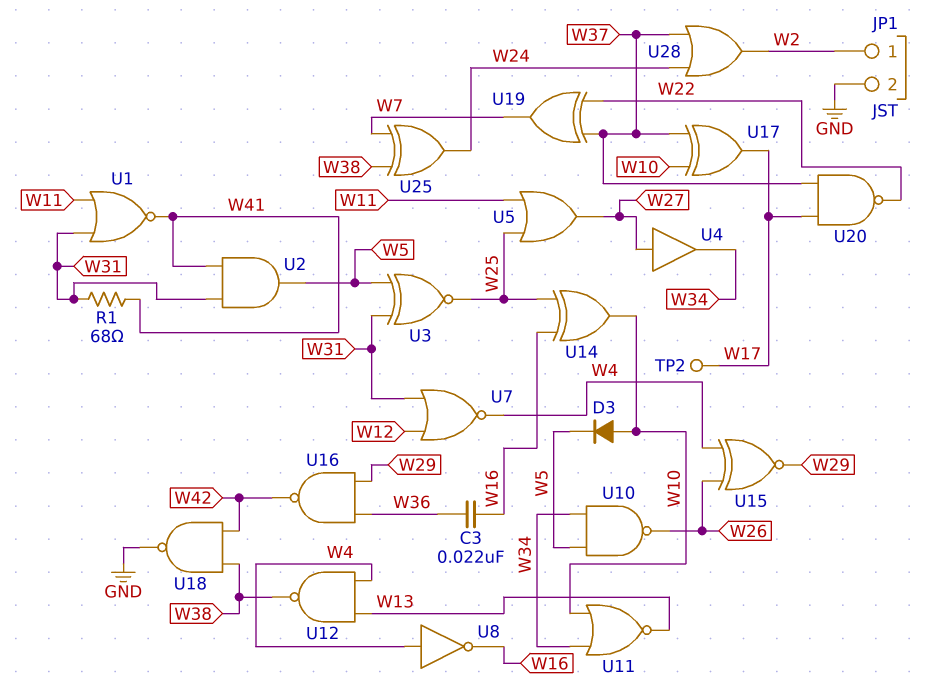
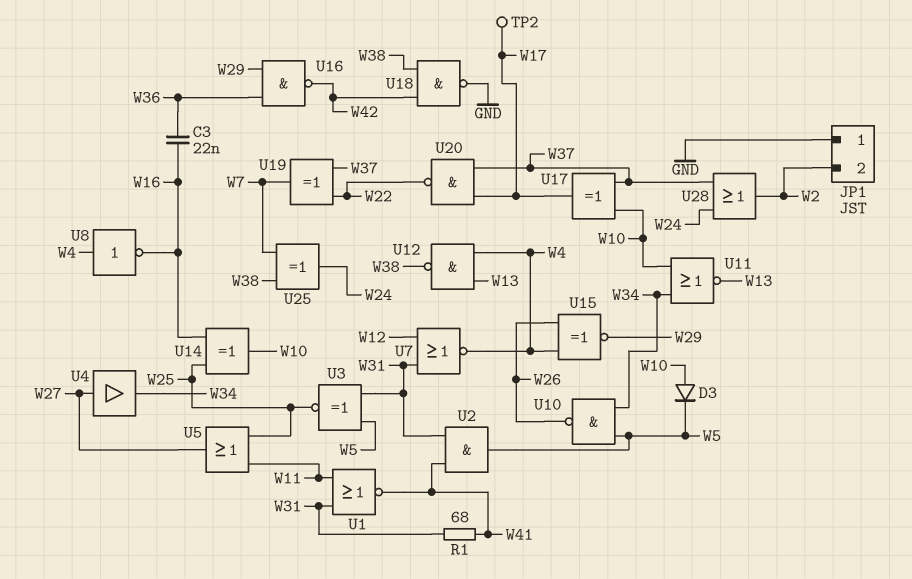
JP1 pin 1: W2 -> GND
JP1 pin 2: GND -> W2

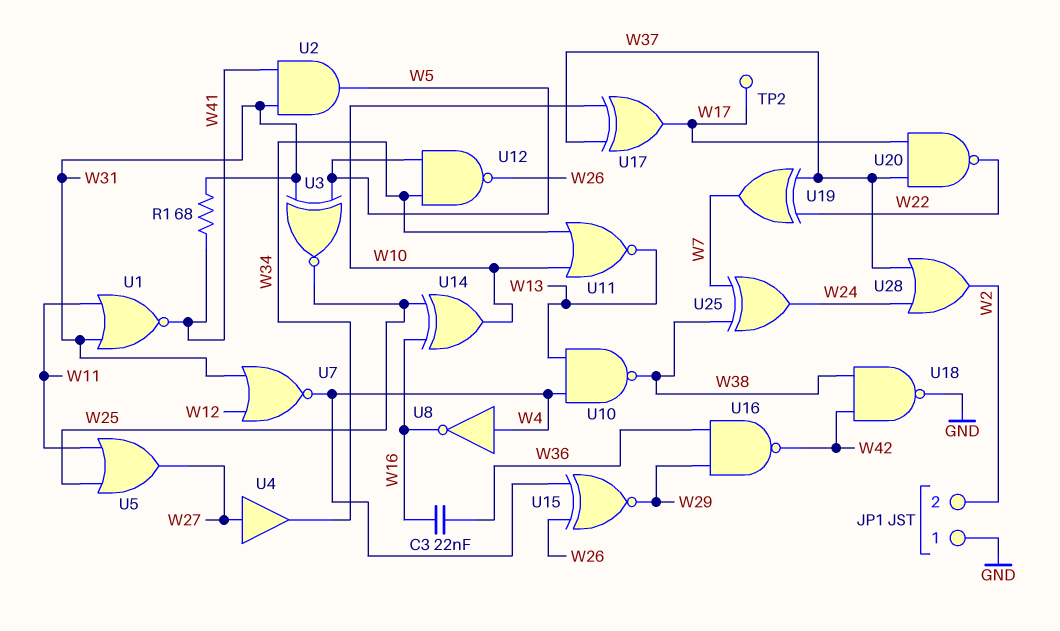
D3: diode (A W10, K W5) -> none
U10: NAND (in W5, in W34, out W26) -> NAND (in W4, in W13, out W38)
U12: NAND (in W4, in W13, out W38) -> NAND (in W5, in W34, out W26)

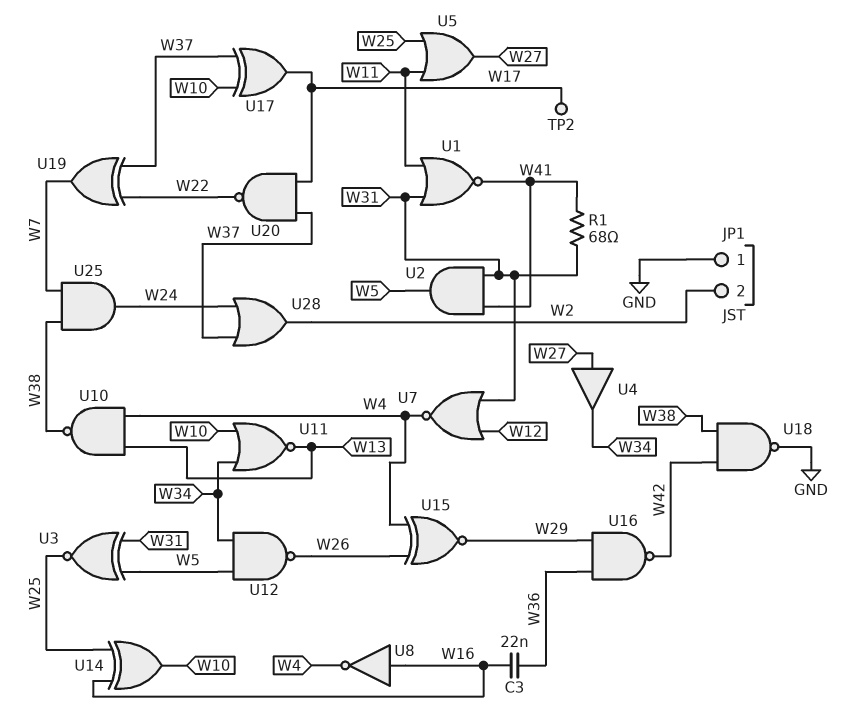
U8: NOT (in W4, out W16) -> NOT (in W16, out W4)
U25: XOR (in W7, in W38, out W24) -> AND (in W7, in W38, out W24)

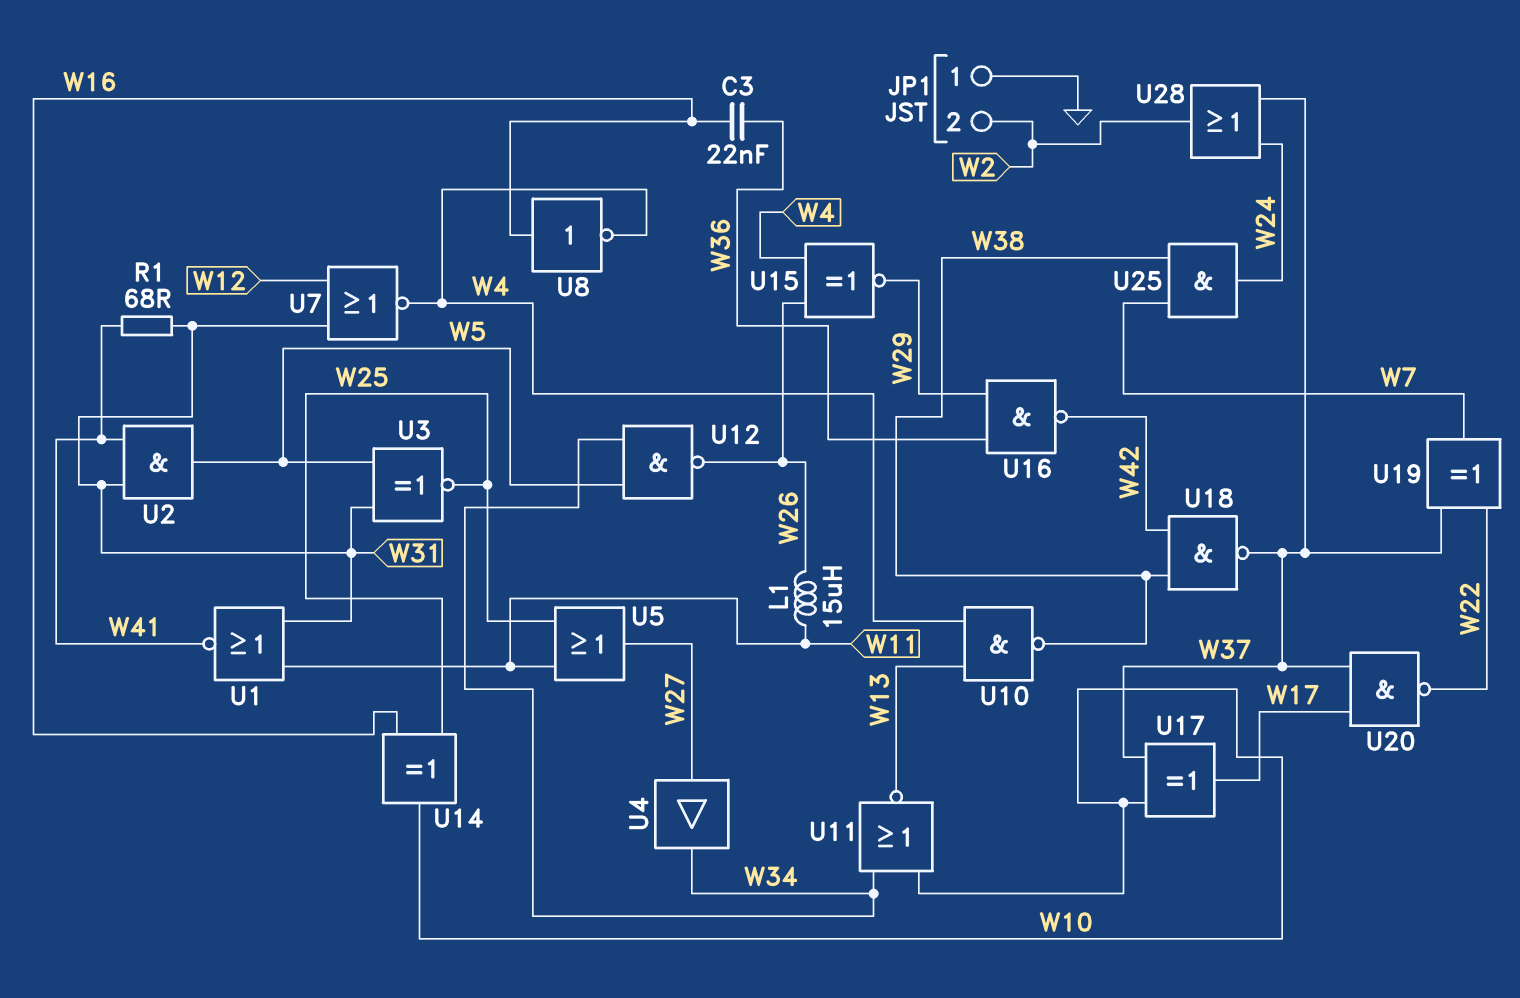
L1: none -> 15uH (W11, W26)
TP2: test point (W17) -> none
U18: NAND (in W38, in W42, out GND) -> NAND (in W38, in W42, out W37)

